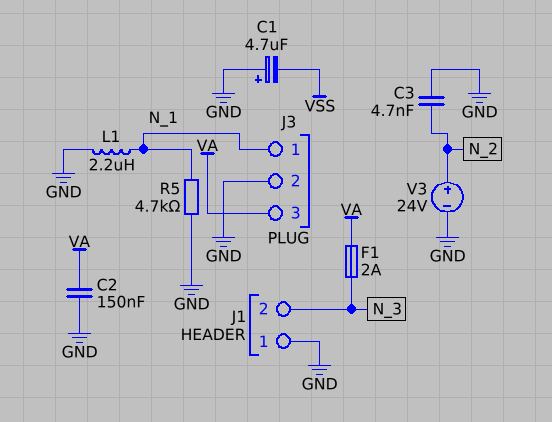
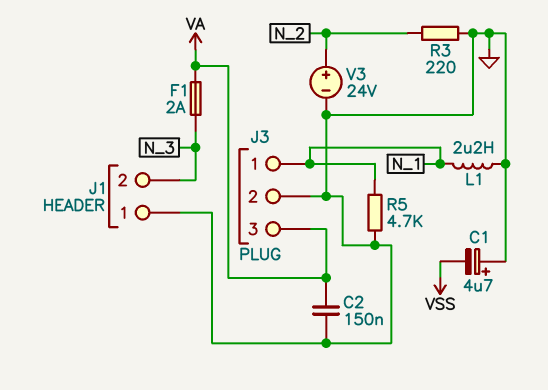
C3: 4.7nF (GND, N_2) -> none
R3: none -> 220 (GND, N_2)

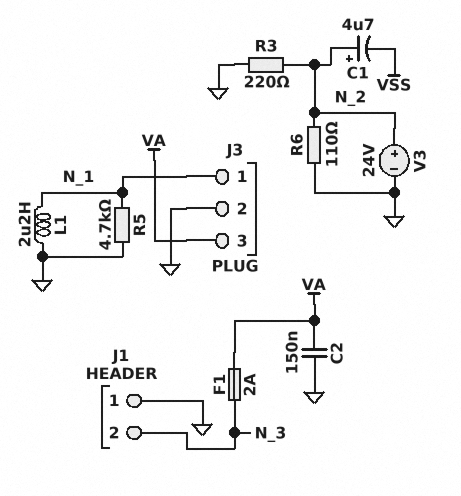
C1: 4.7uF (plus GND, minus VSS) -> 4.7uF (plus N_2, minus VSS)
R6: none -> 110 (GND, N_2)

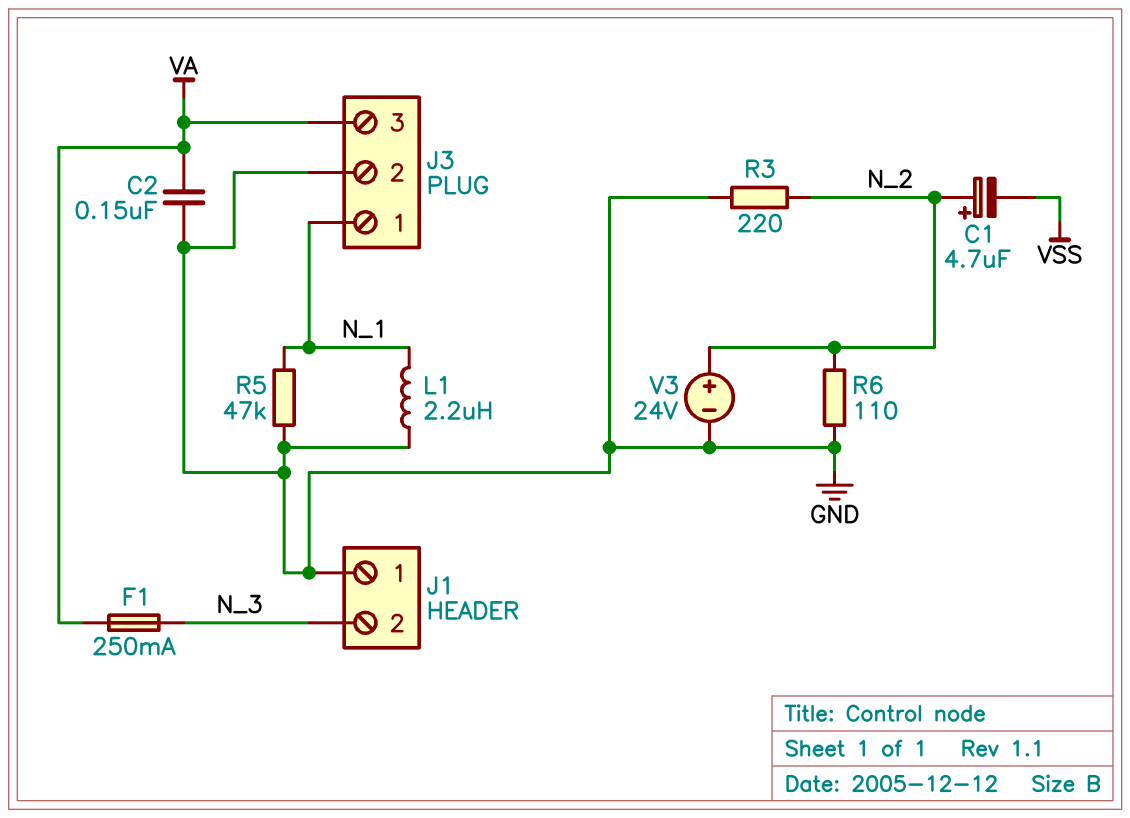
F1: 2A (N_3, VA) -> 250mA (N_3, VA)
R5: 4.7k (GND, N_1) -> 47k (GND, N_1)

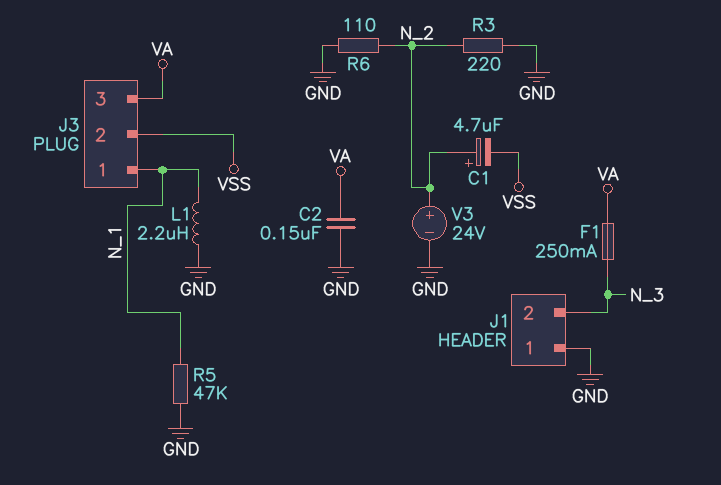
J3 pin 2: GND -> VSS

